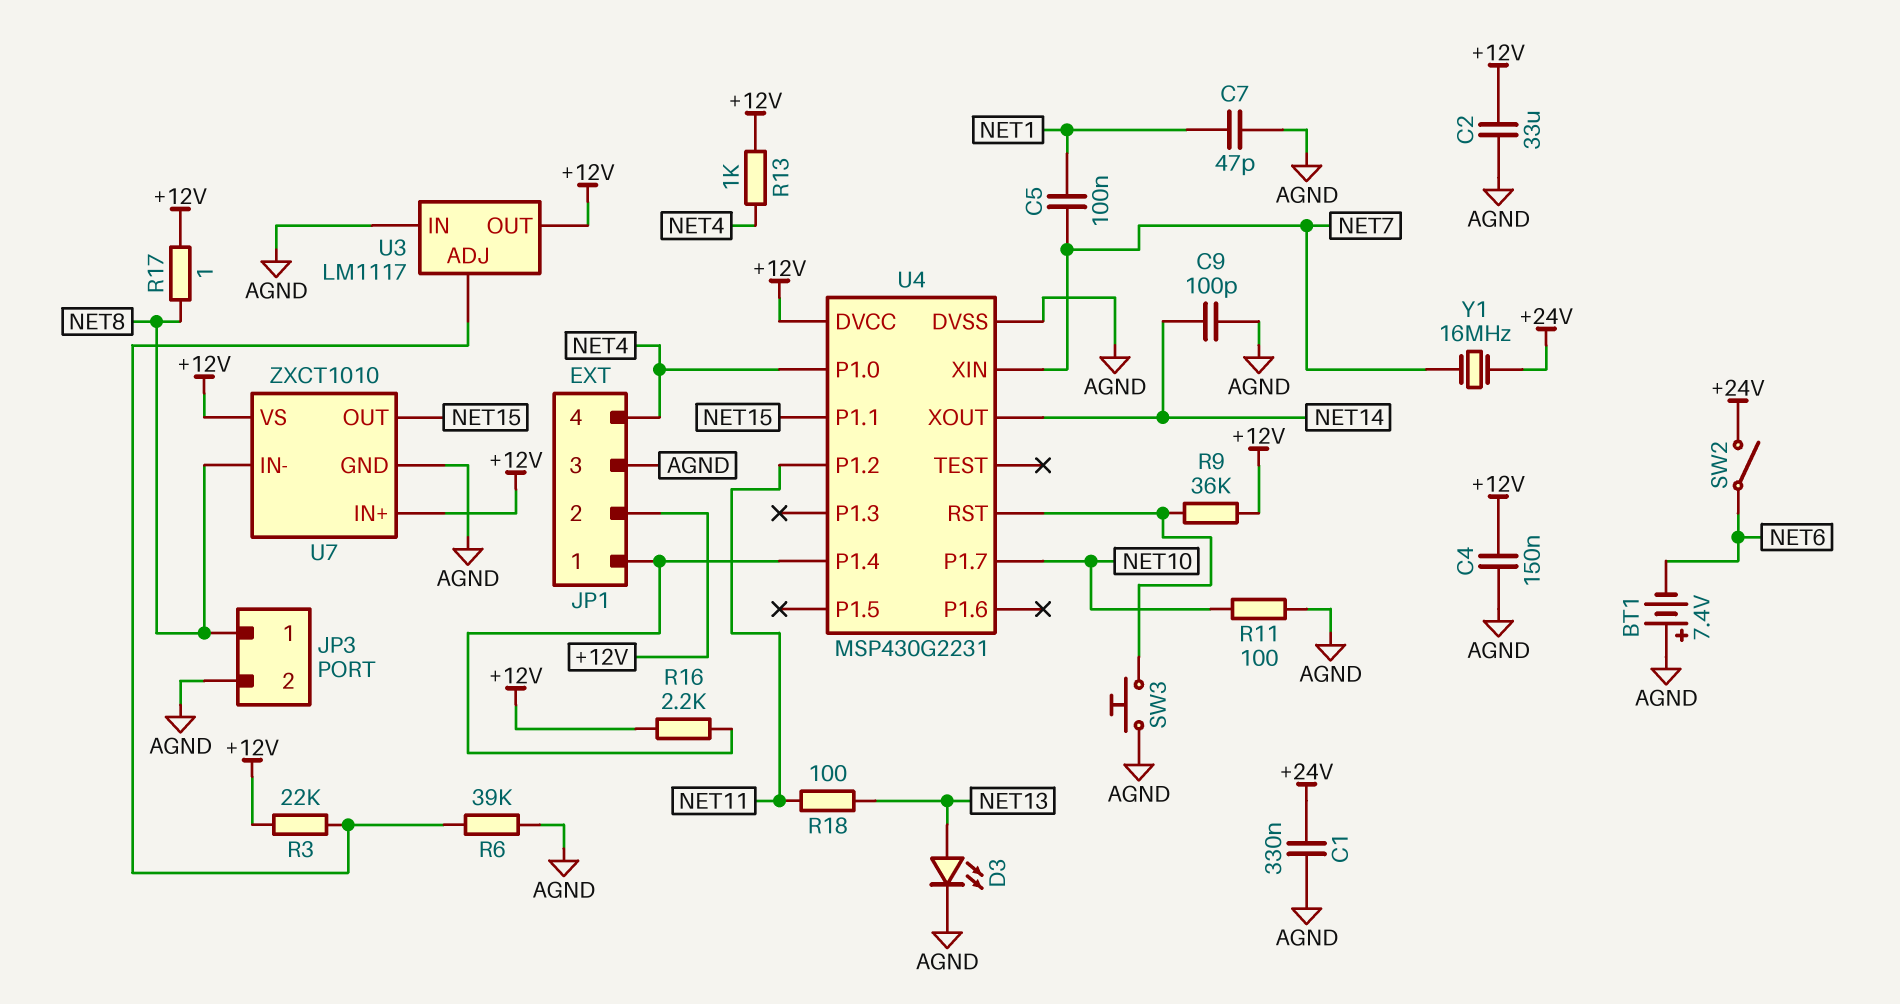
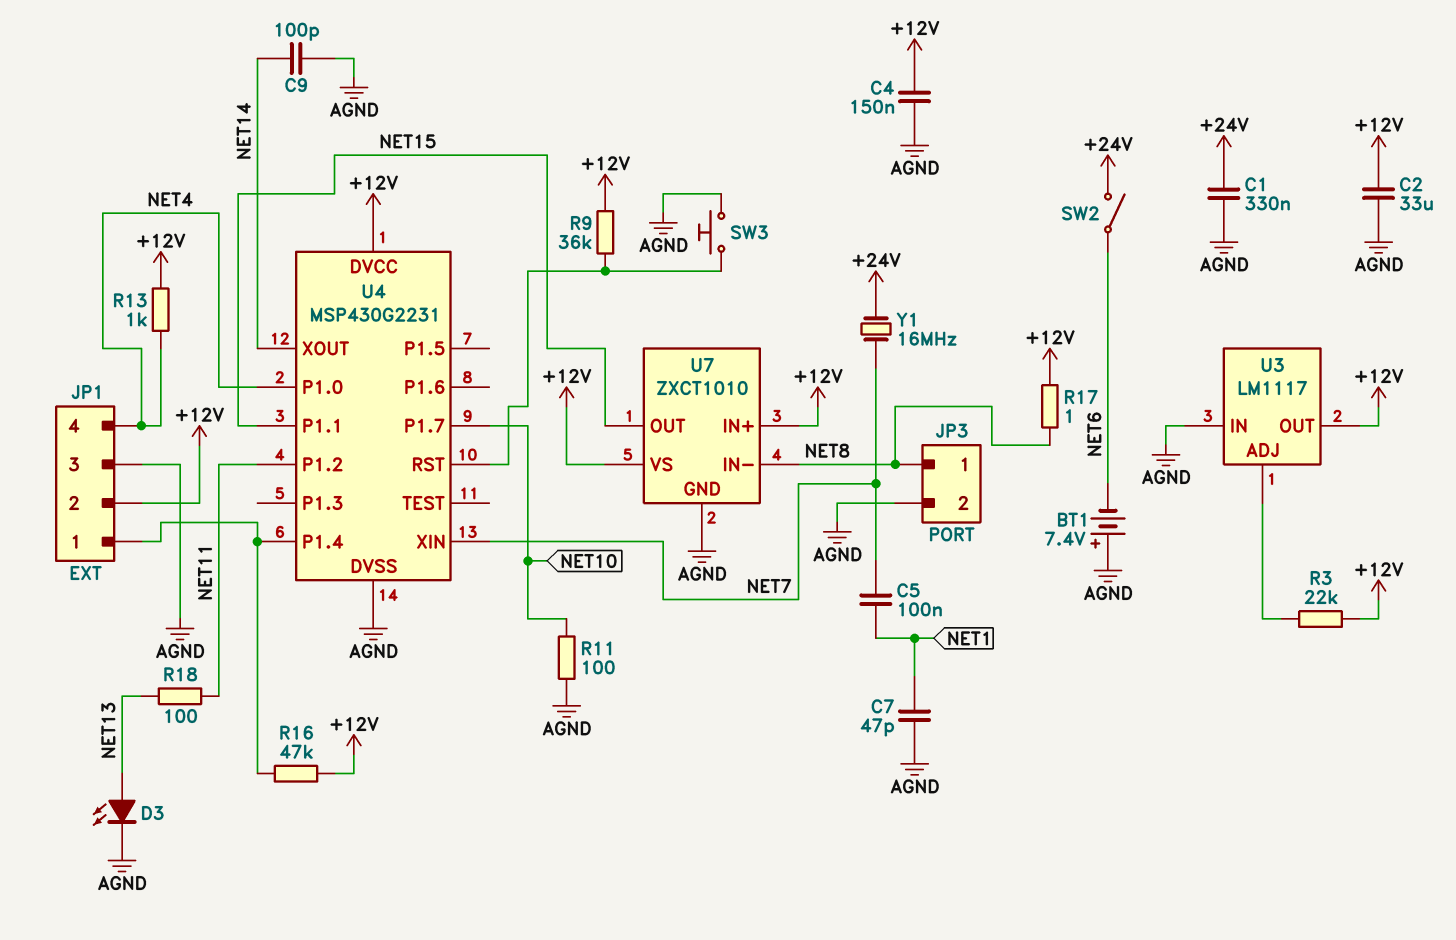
R6: 39k (AGND, U3/ADJ) -> none
R16: 2.2k (+12V, JP1/1) -> 47k (+12V, JP1/1)

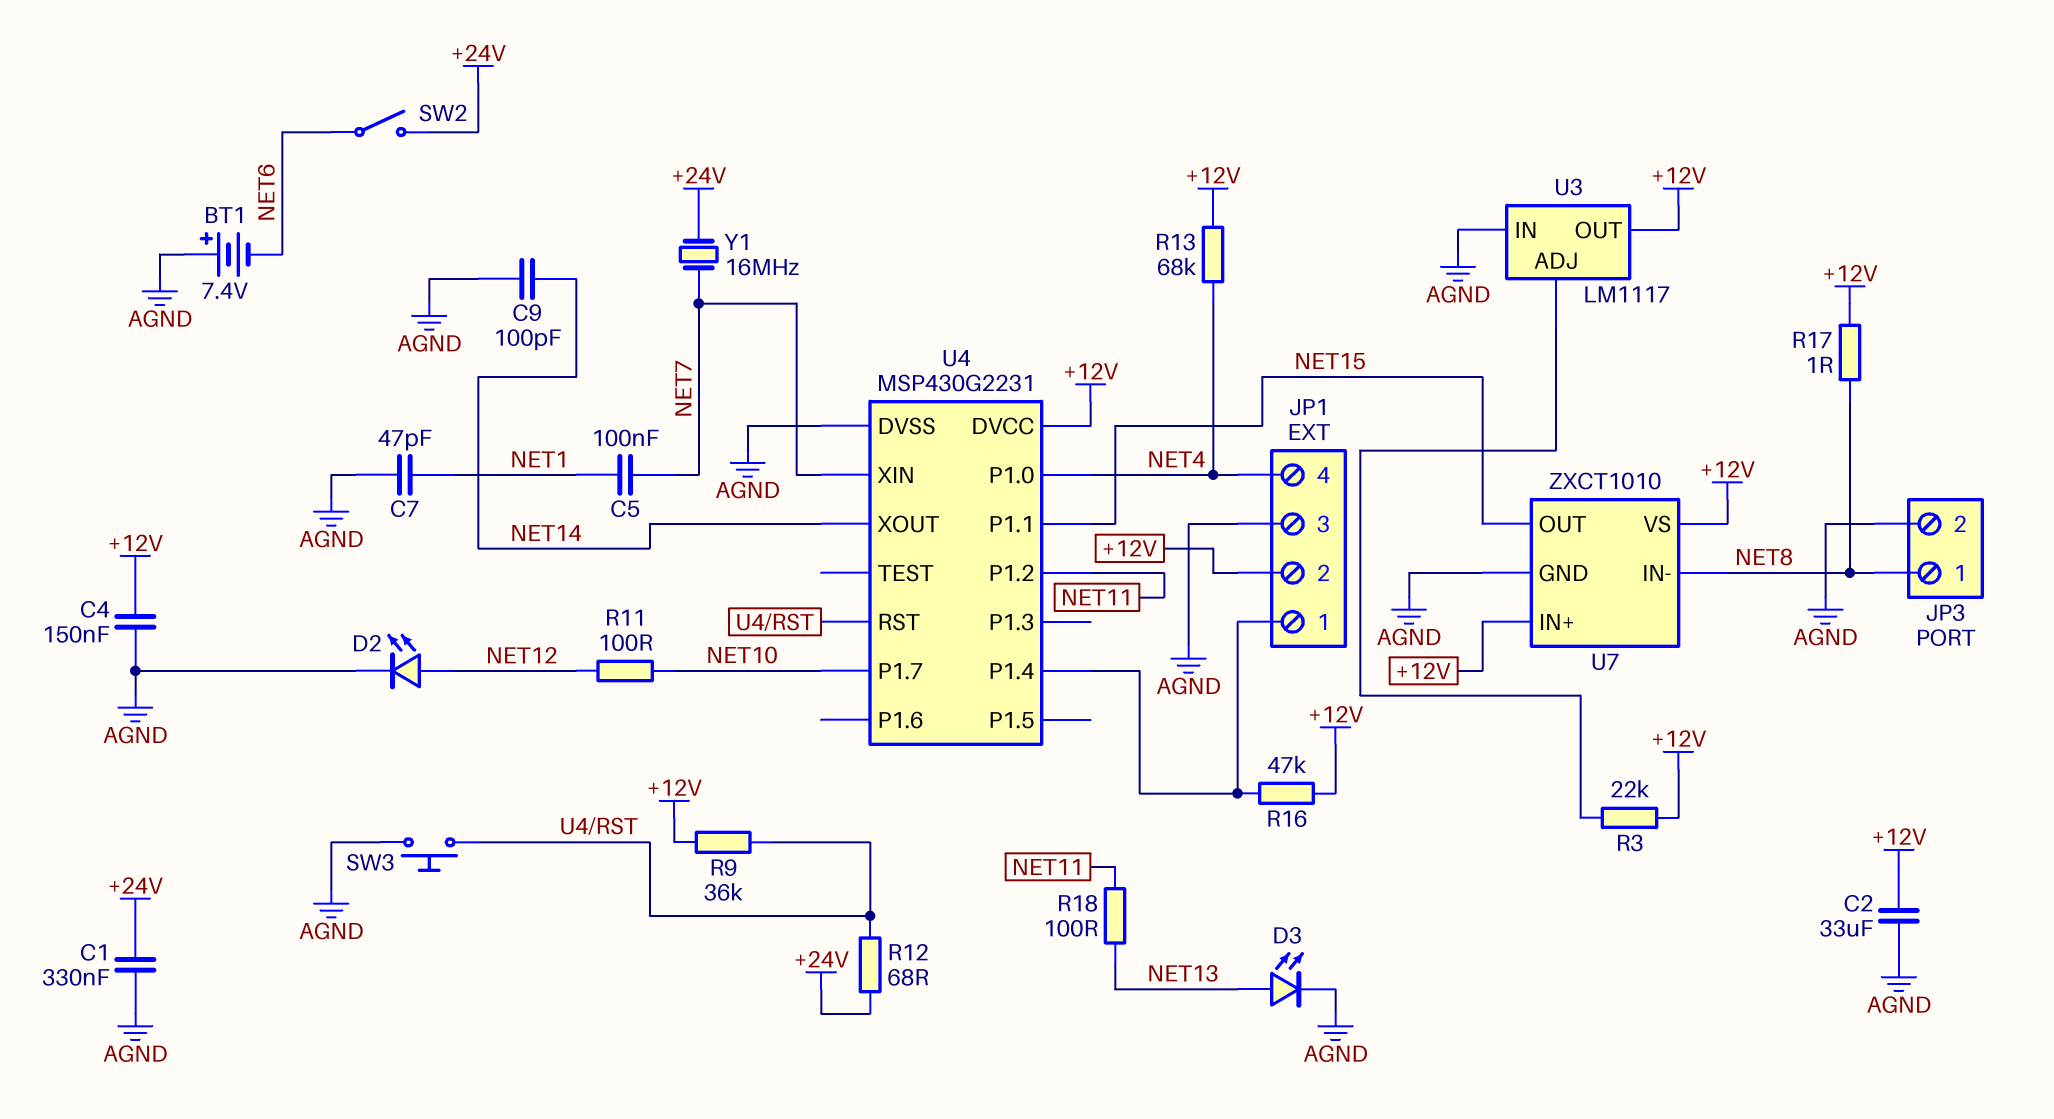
D2: none -> LED (A NET12, K AGND)
R11: 100 (AGND, NET10) -> 100 (NET10, NET12)
R12: none -> 68 (+24V, U4/RST)
R13: 1k (+12V, NET4) -> 68k (+12V, NET4)

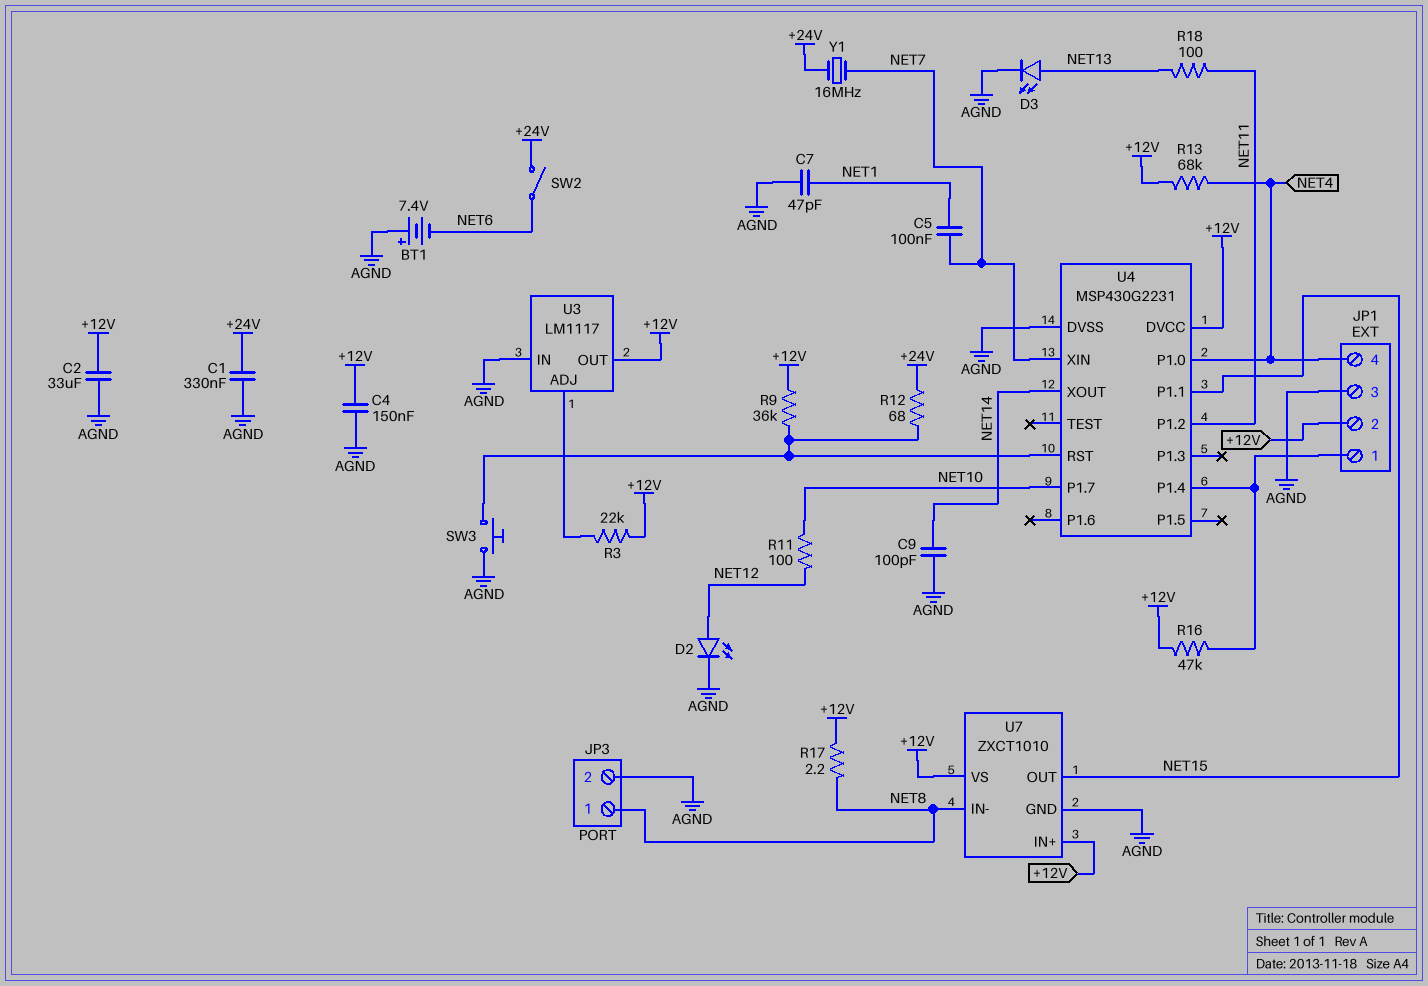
R17: 1 (+12V, NET8) -> 2.2 (+12V, NET8)

